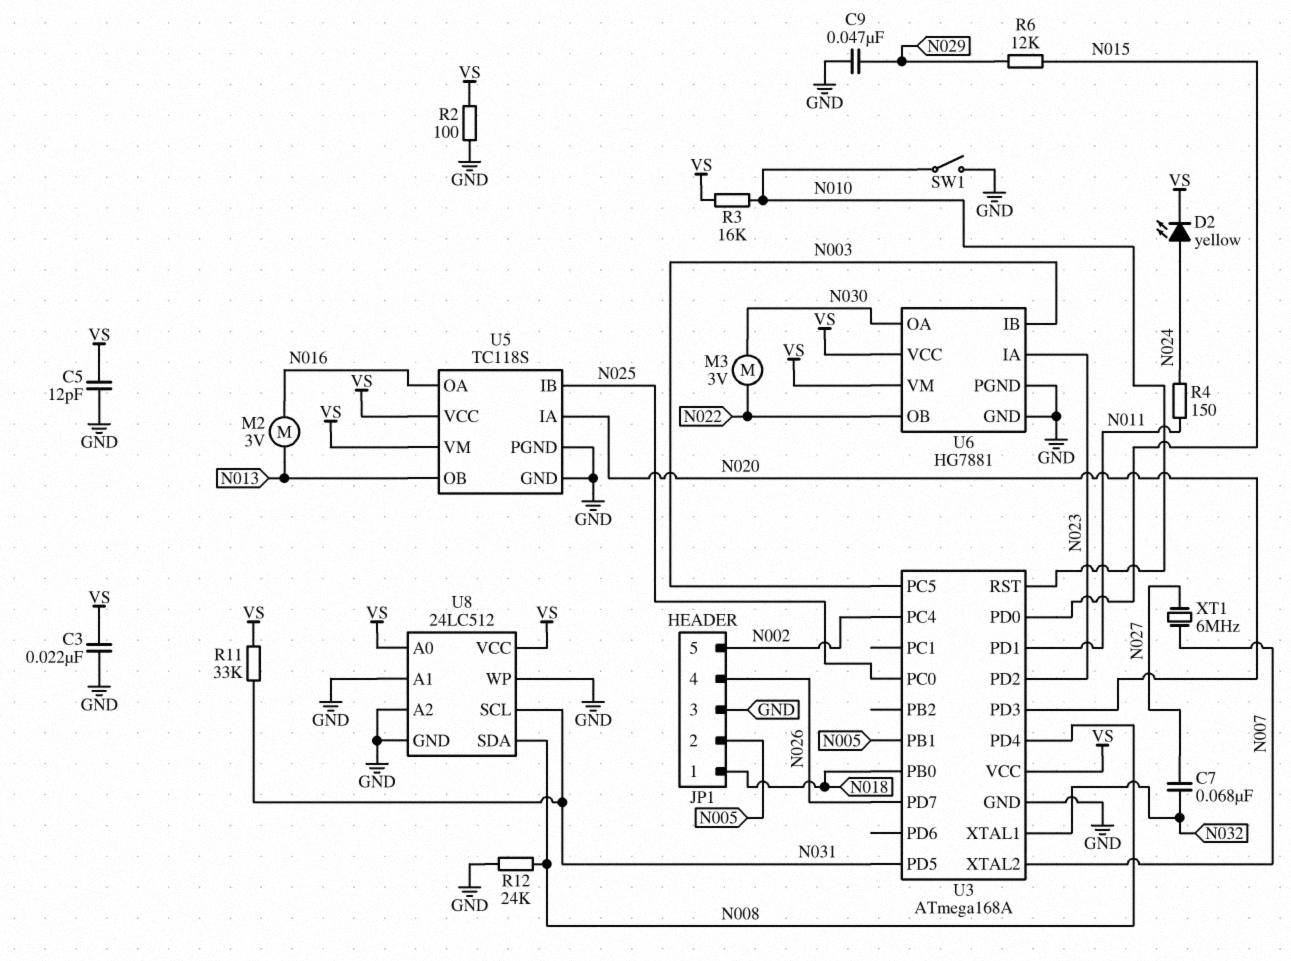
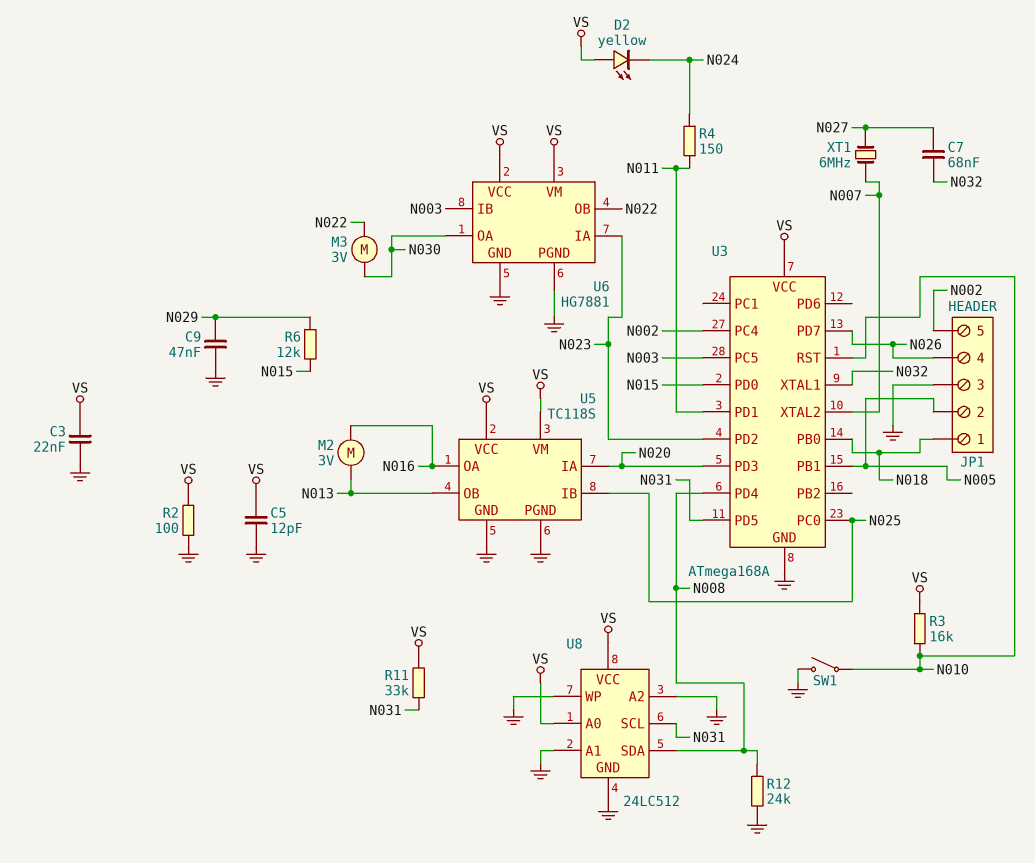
D2: LED yellow (A N024, K VS) -> LED yellow (A VS, K N024)

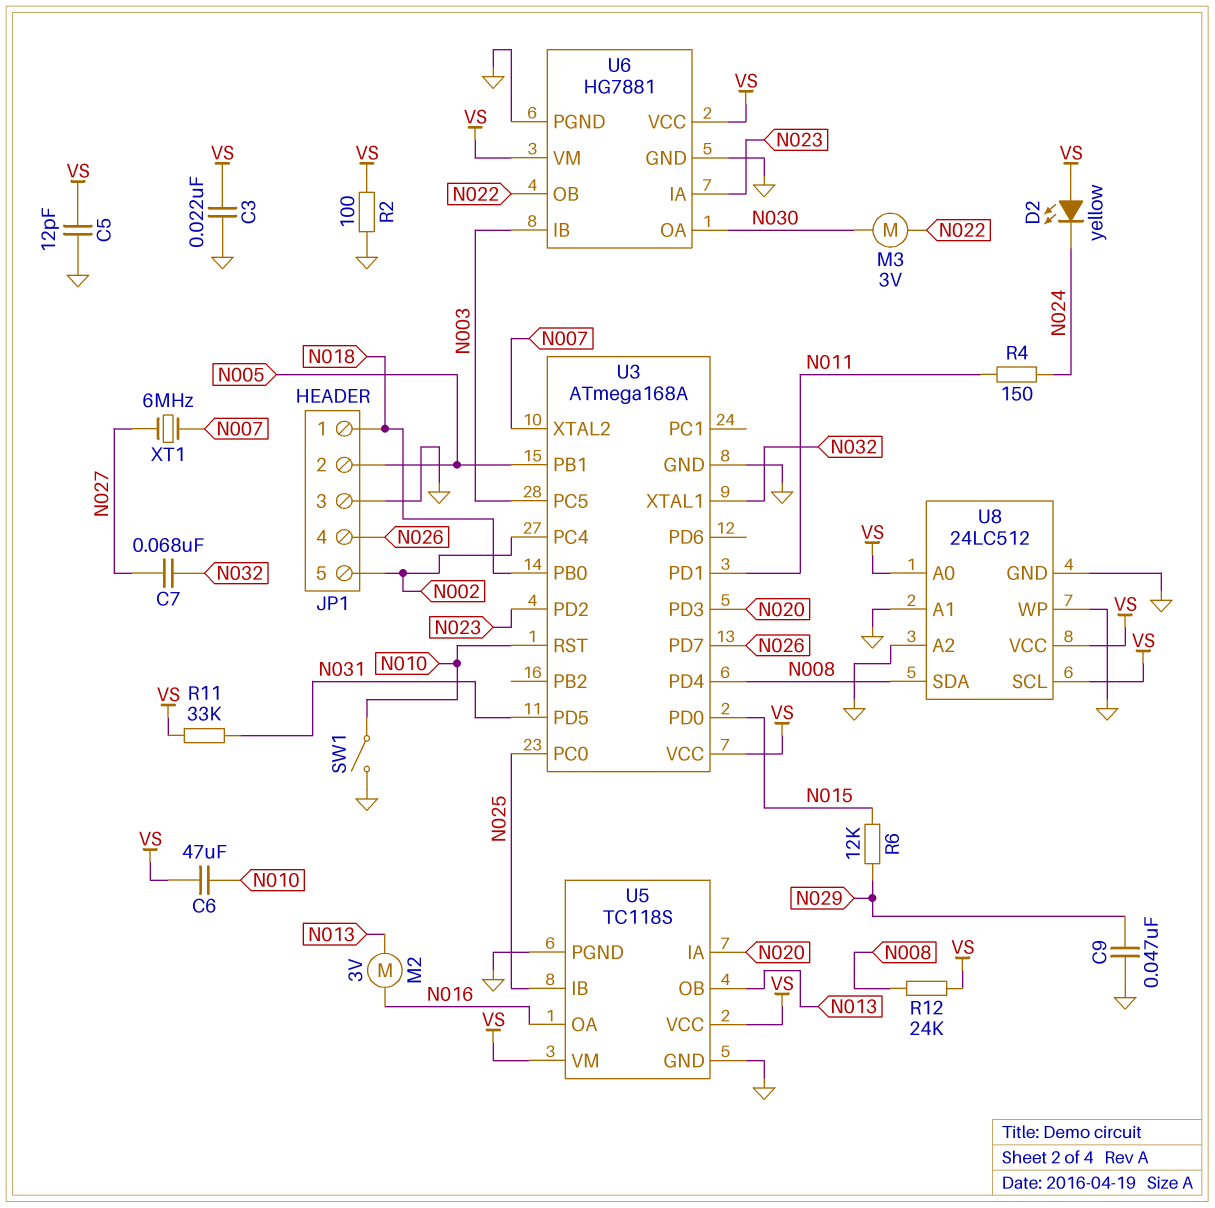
C6: none -> 47uF (N010, VS)
R3: 16k (N010, VS) -> none
R12: 24k (GND, N008) -> 24k (N008, VS)
U8 pin SCL: N031 -> VS

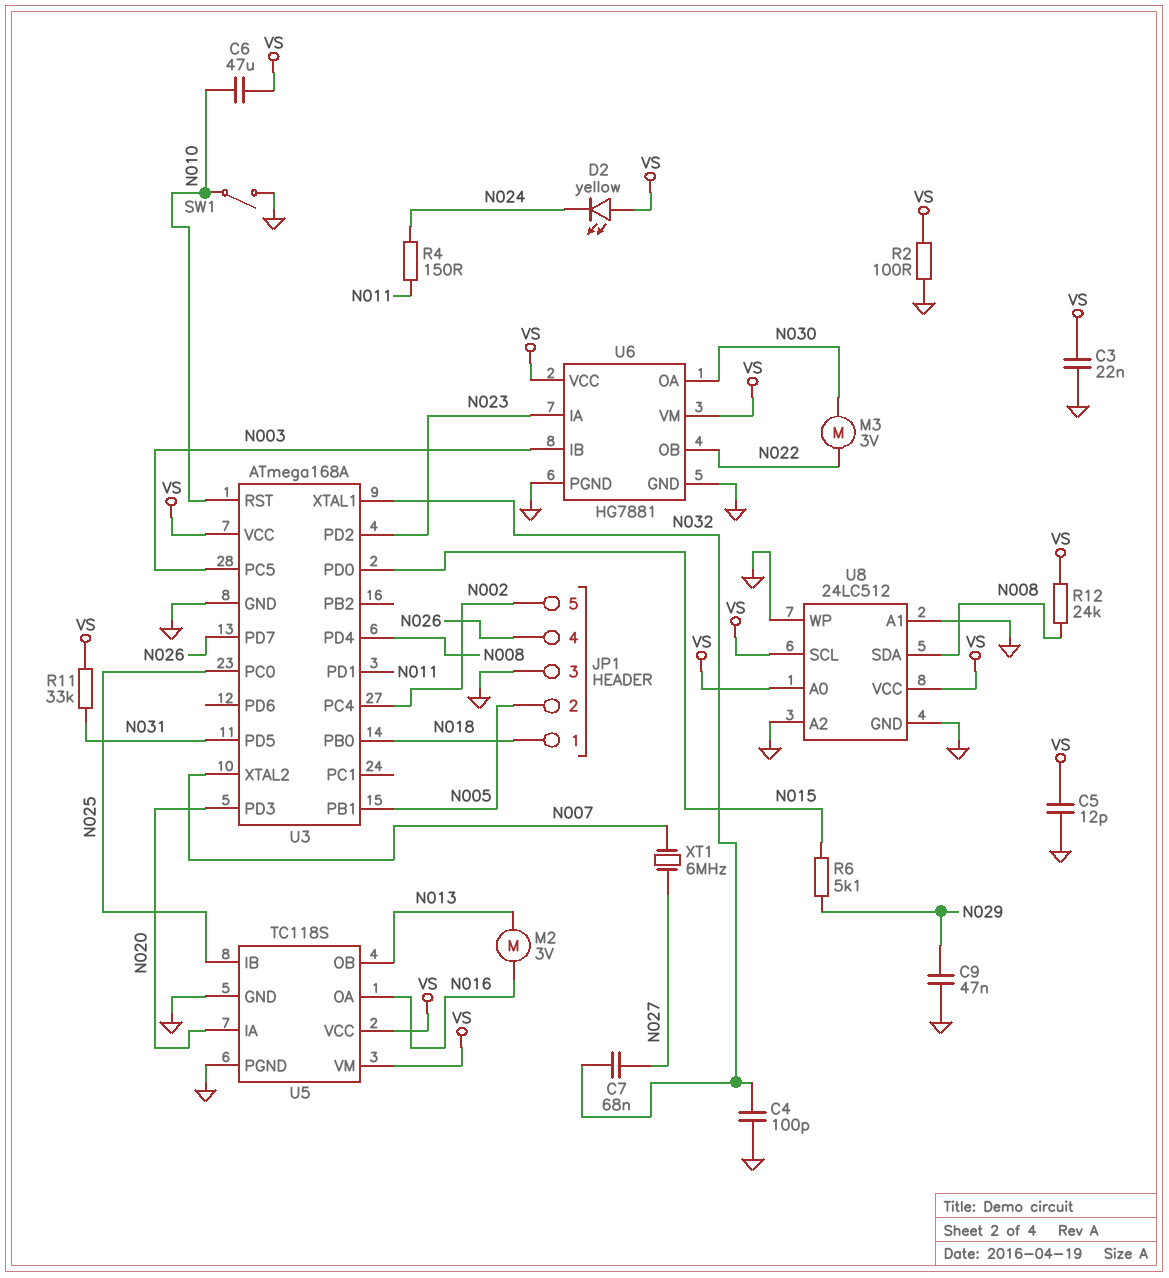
C4: none -> 100pF (GND, N032)
R6: 12k (N015, N029) -> 5.1k (N015, N029)

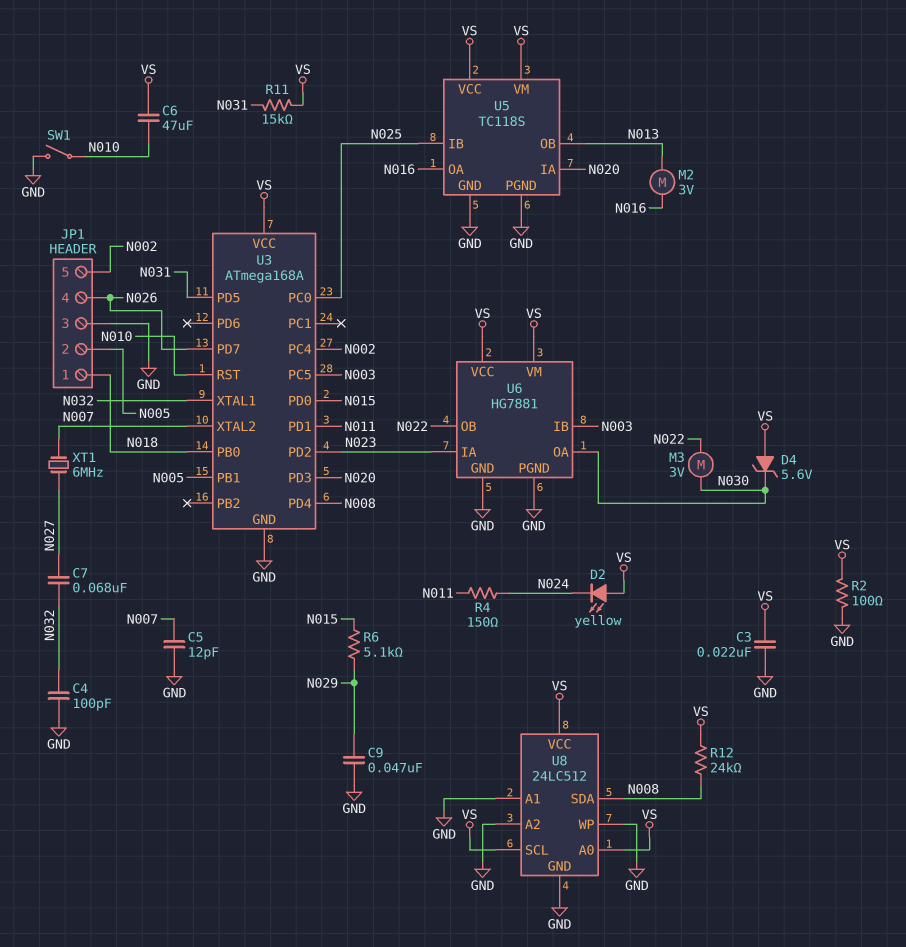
C5: 12pF (GND, VS) -> 12pF (GND, N007)
D4: none -> zener 5.6V (A VS, K N030)
R11: 33k (N031, VS) -> 15k (N031, VS)

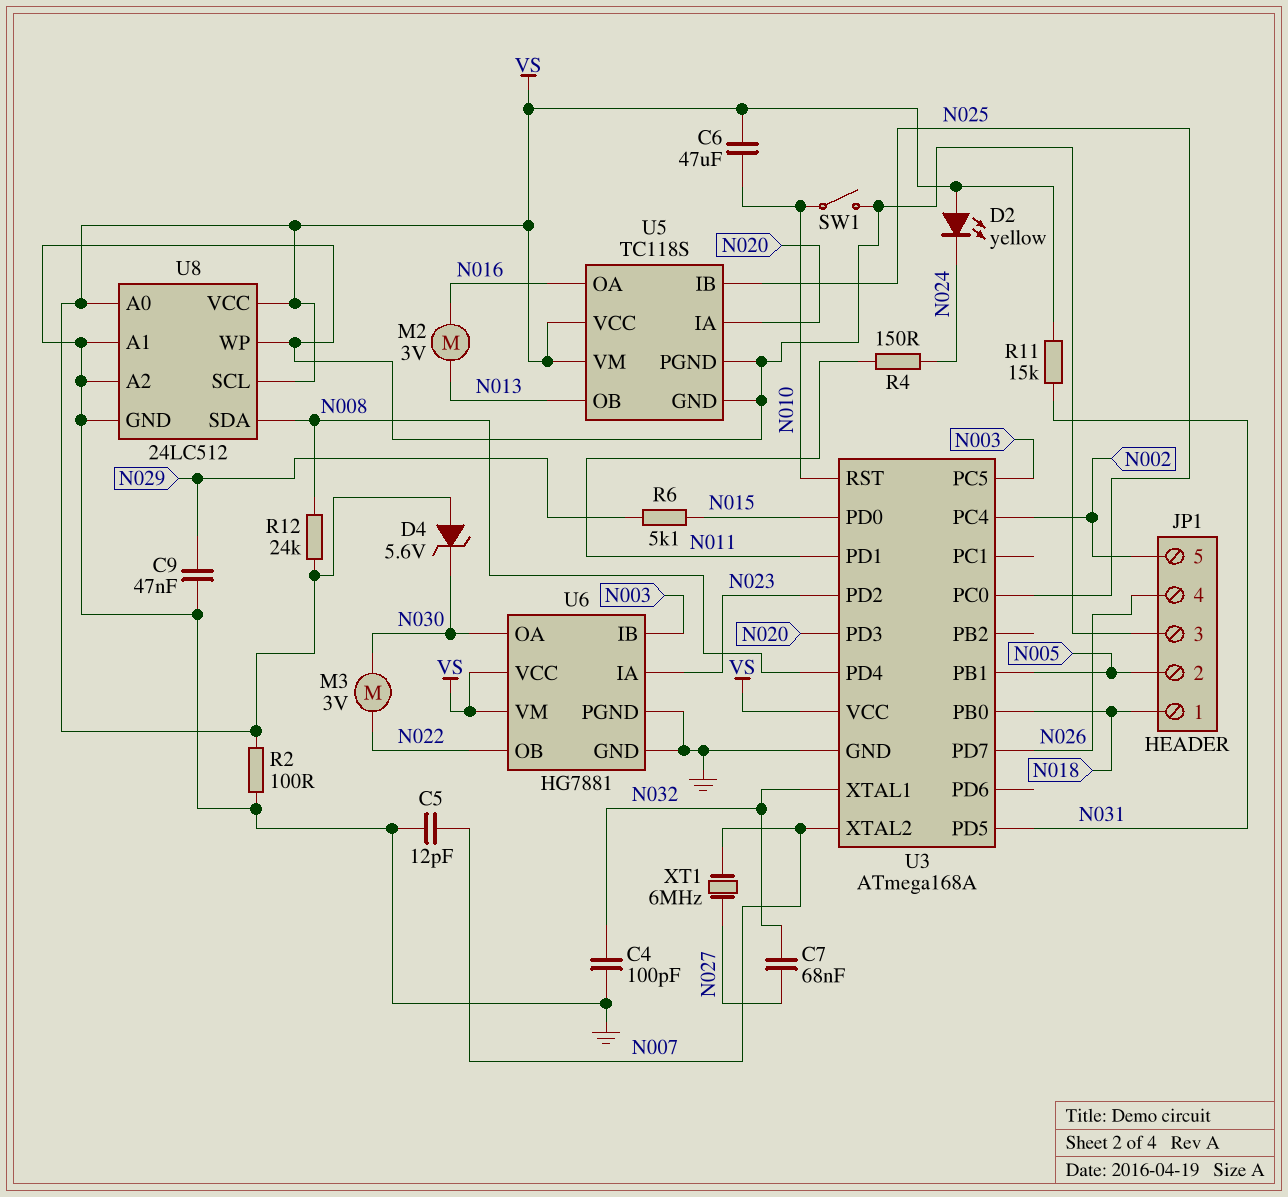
C3: 22nF (GND, VS) -> none

